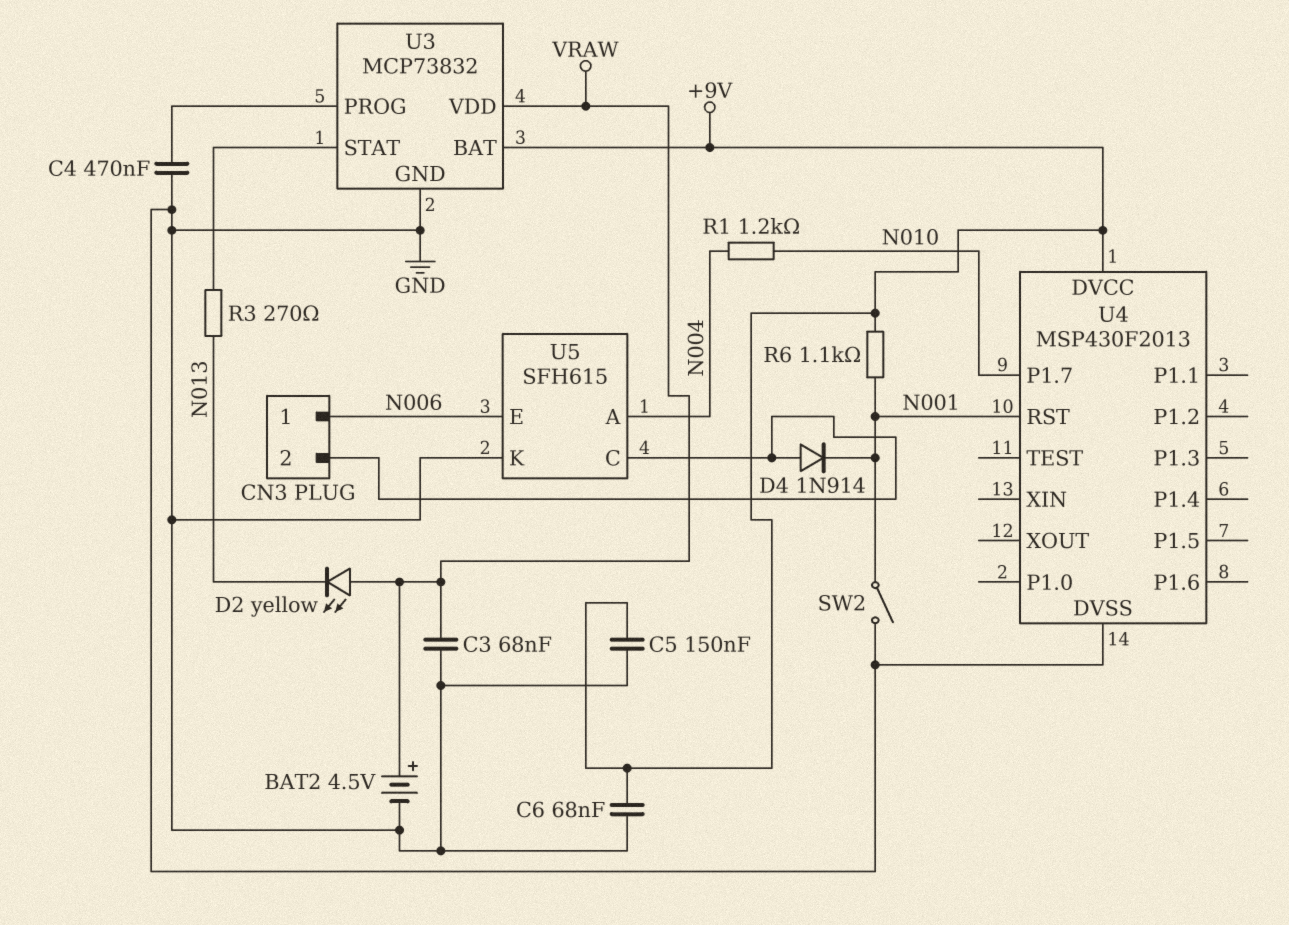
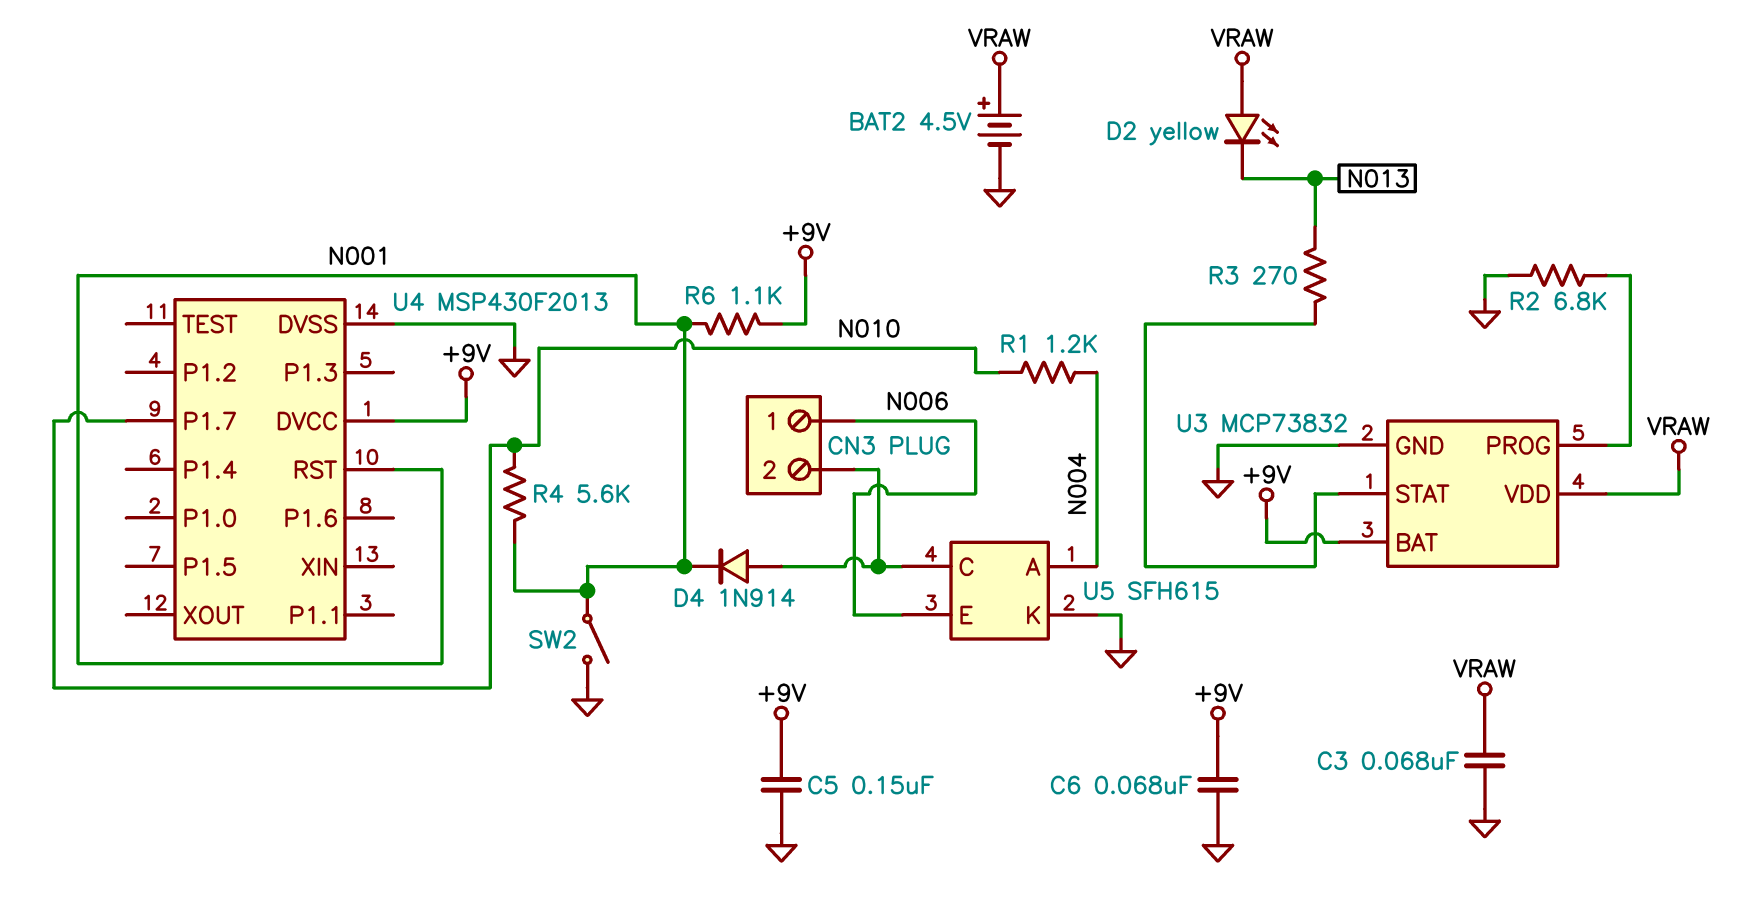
C4: 470nF (GND, U3/PROG) -> none
R2: none -> 6.8k (GND, U3/PROG)
R4: none -> 5.6k (N001, N010)

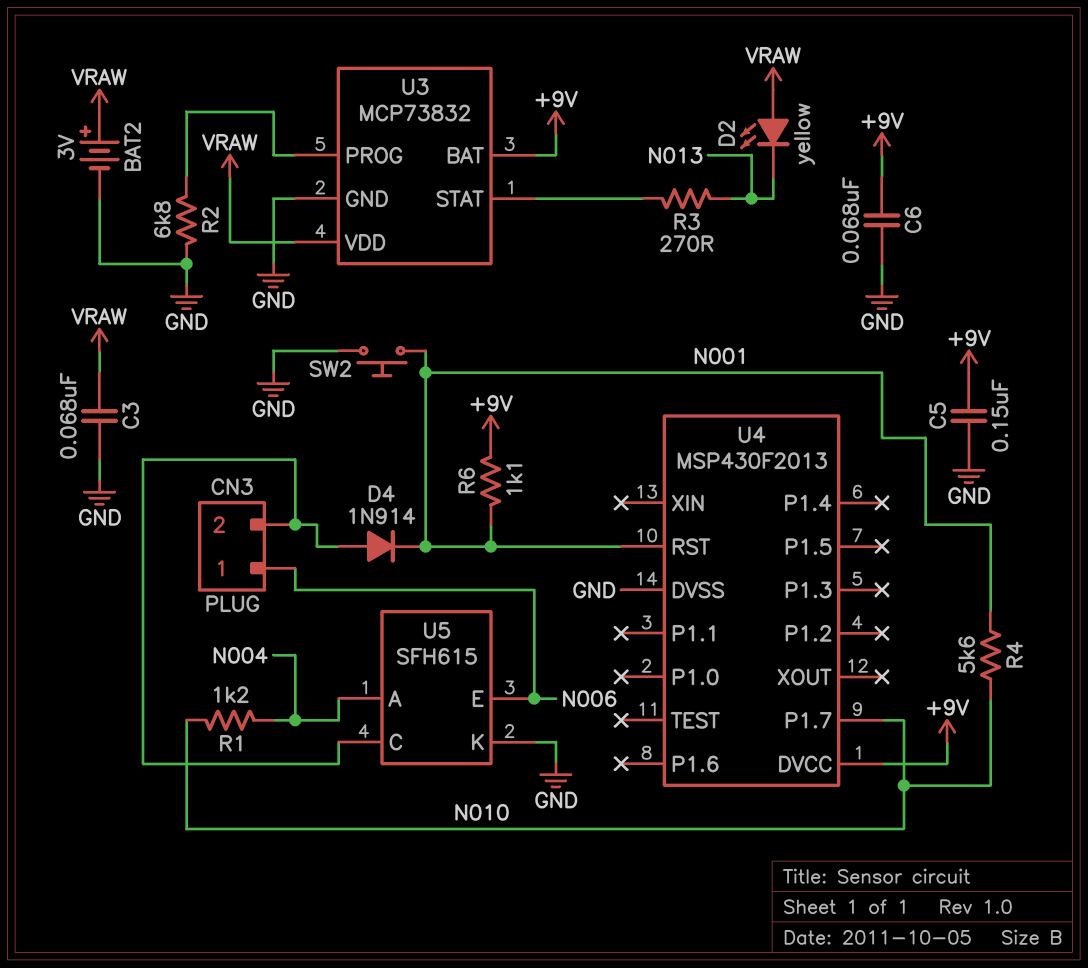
BAT2: 4.5V (plus VRAW, minus GND) -> 3V (plus VRAW, minus GND)
SW2: switch (GND, N001) -> button (GND, N001)

